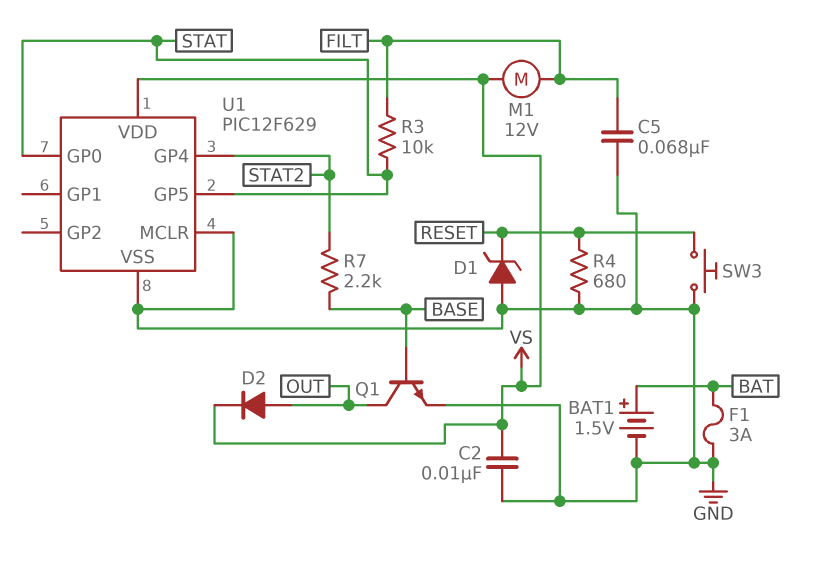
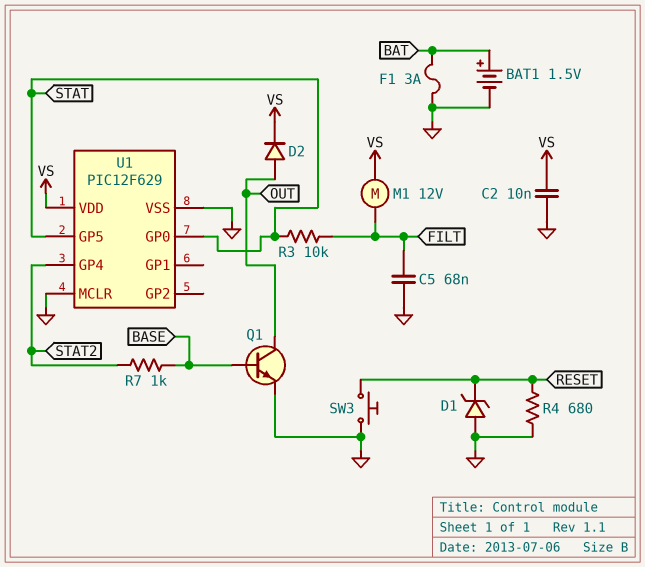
R7: 2.2k (BASE, STAT2) -> 1k (BASE, STAT2)

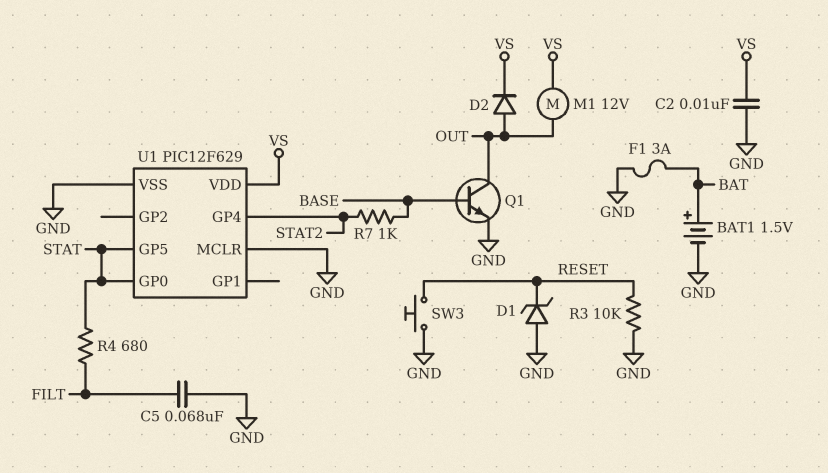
M1: motor 12V (FILT, VS) -> motor 12V (OUT, VS)
R3: 10k (FILT, STAT) -> 10k (GND, RESET)
R4: 680 (GND, RESET) -> 680 (FILT, STAT)

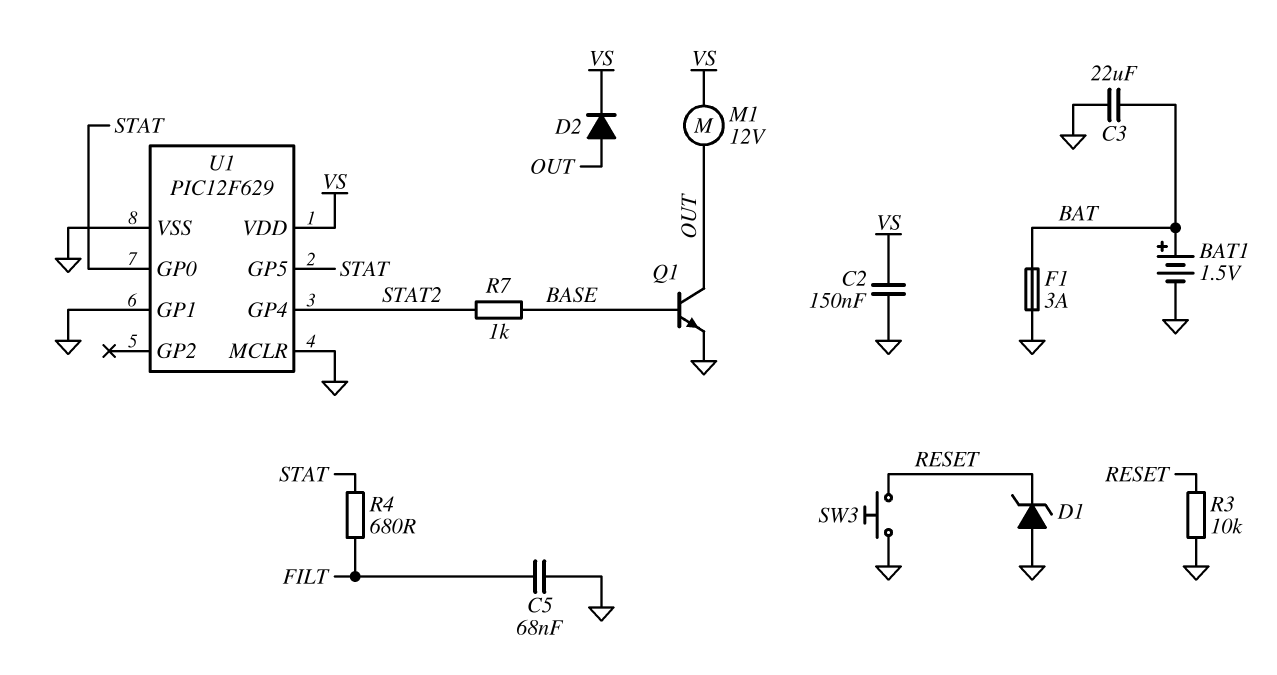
C2: 10nF (GND, VS) -> 150nF (GND, VS)
C3: none -> 22uF (BAT, GND)
U1 pin GP1: none -> GND

